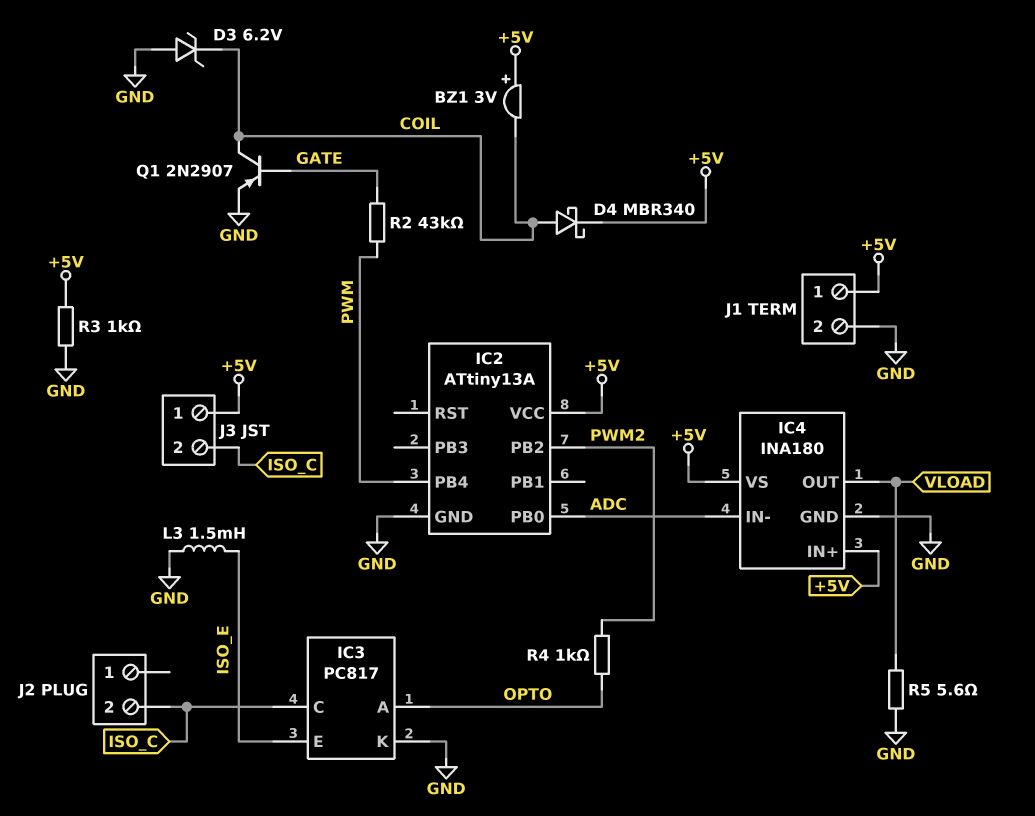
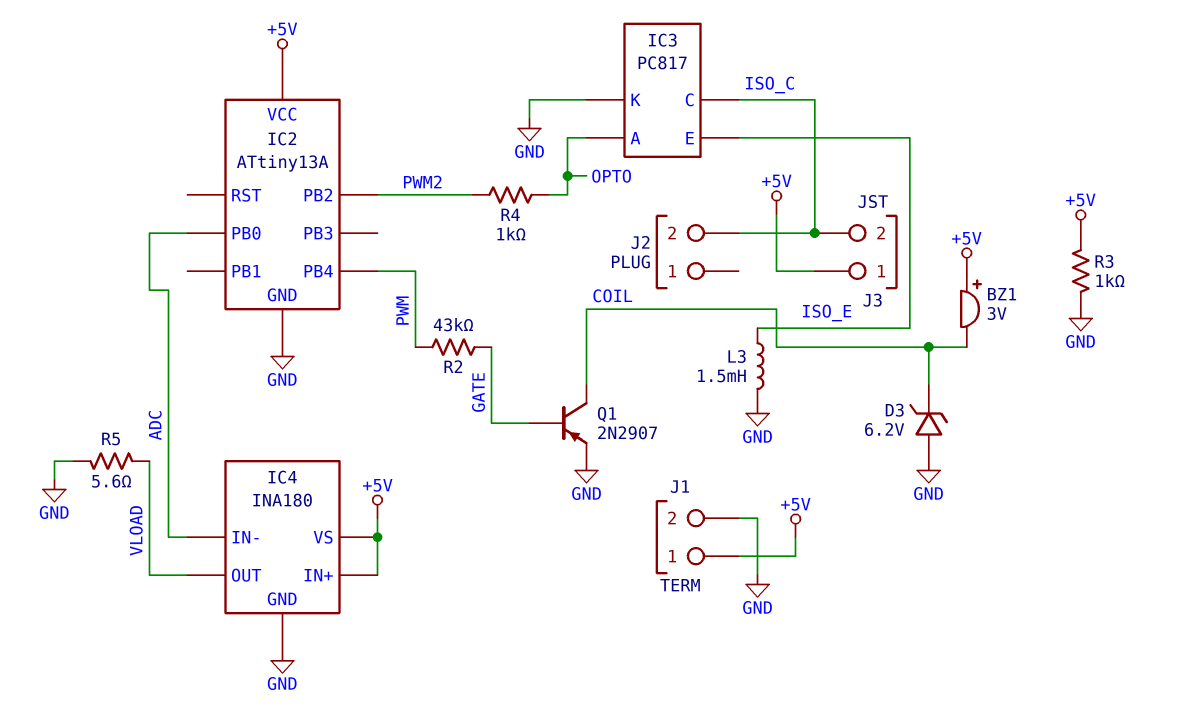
D4: schottky MBR340 (A COIL, K +5V) -> none

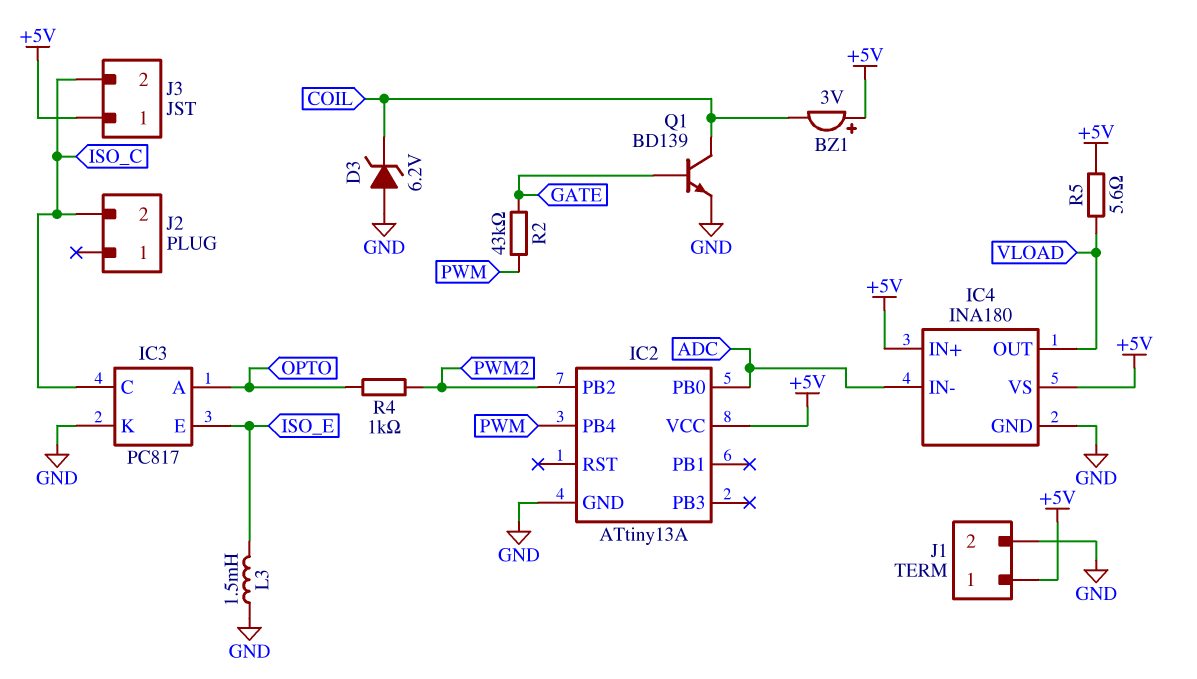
Q1: PNP 2N2907 (B GATE, C COIL, E GND) -> NPN BD139 (B GATE, C COIL, E GND)
R3: 1k (+5V, GND) -> none
R5: 5.6 (GND, VLOAD) -> 5.6 (+5V, VLOAD)

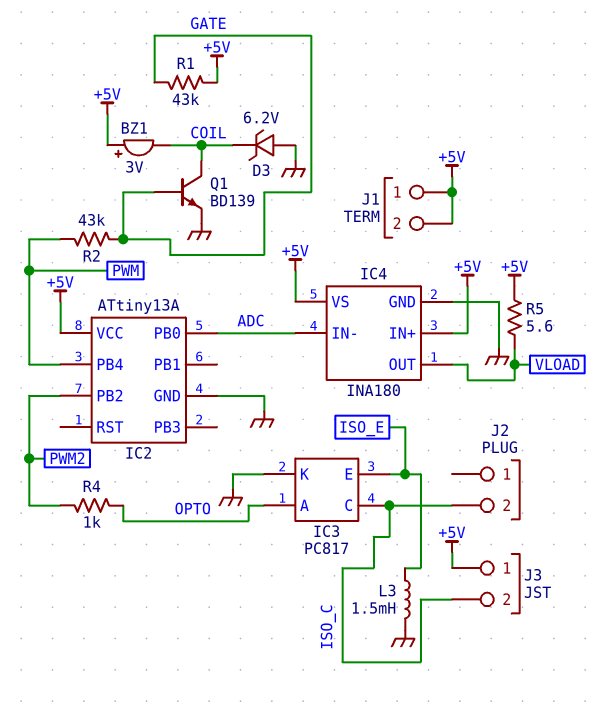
J1 pin 2: GND -> +5V
R1: none -> 43k (+5V, GATE)

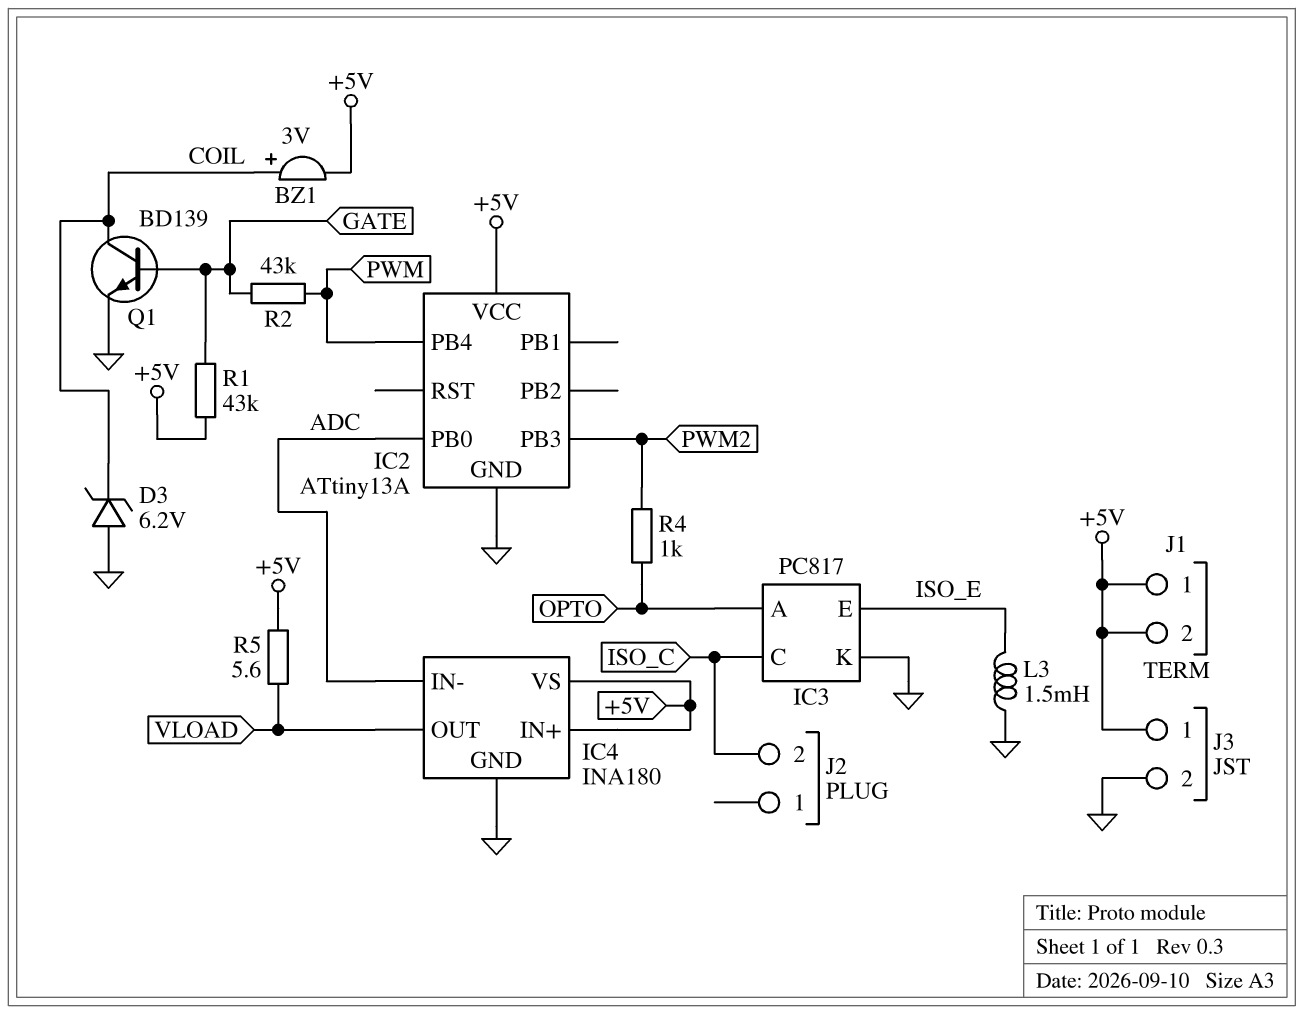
BZ1: buzzer 3V (plus +5V, minus COIL) -> buzzer 3V (plus COIL, minus +5V)
IC2 pin PB2: PWM2 -> none
IC2 pin PB3: none -> PWM2
J3 pin 2: ISO_C -> GND

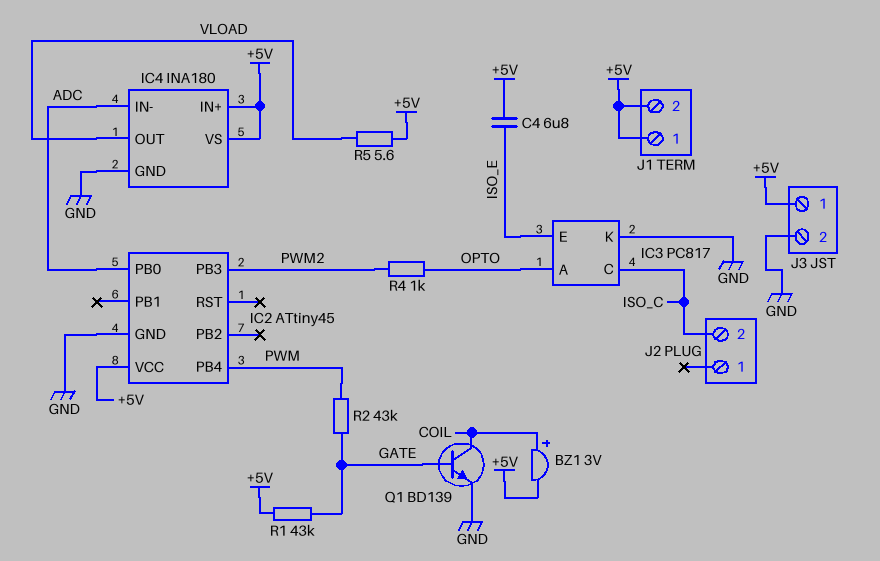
C4: none -> 6.8uF (+5V, ISO_E)
D3: zener 6.2V (A GND, K COIL) -> none
IC2: ATtiny13A -> ATtiny45
L3: 1.5mH (GND, ISO_E) -> none

